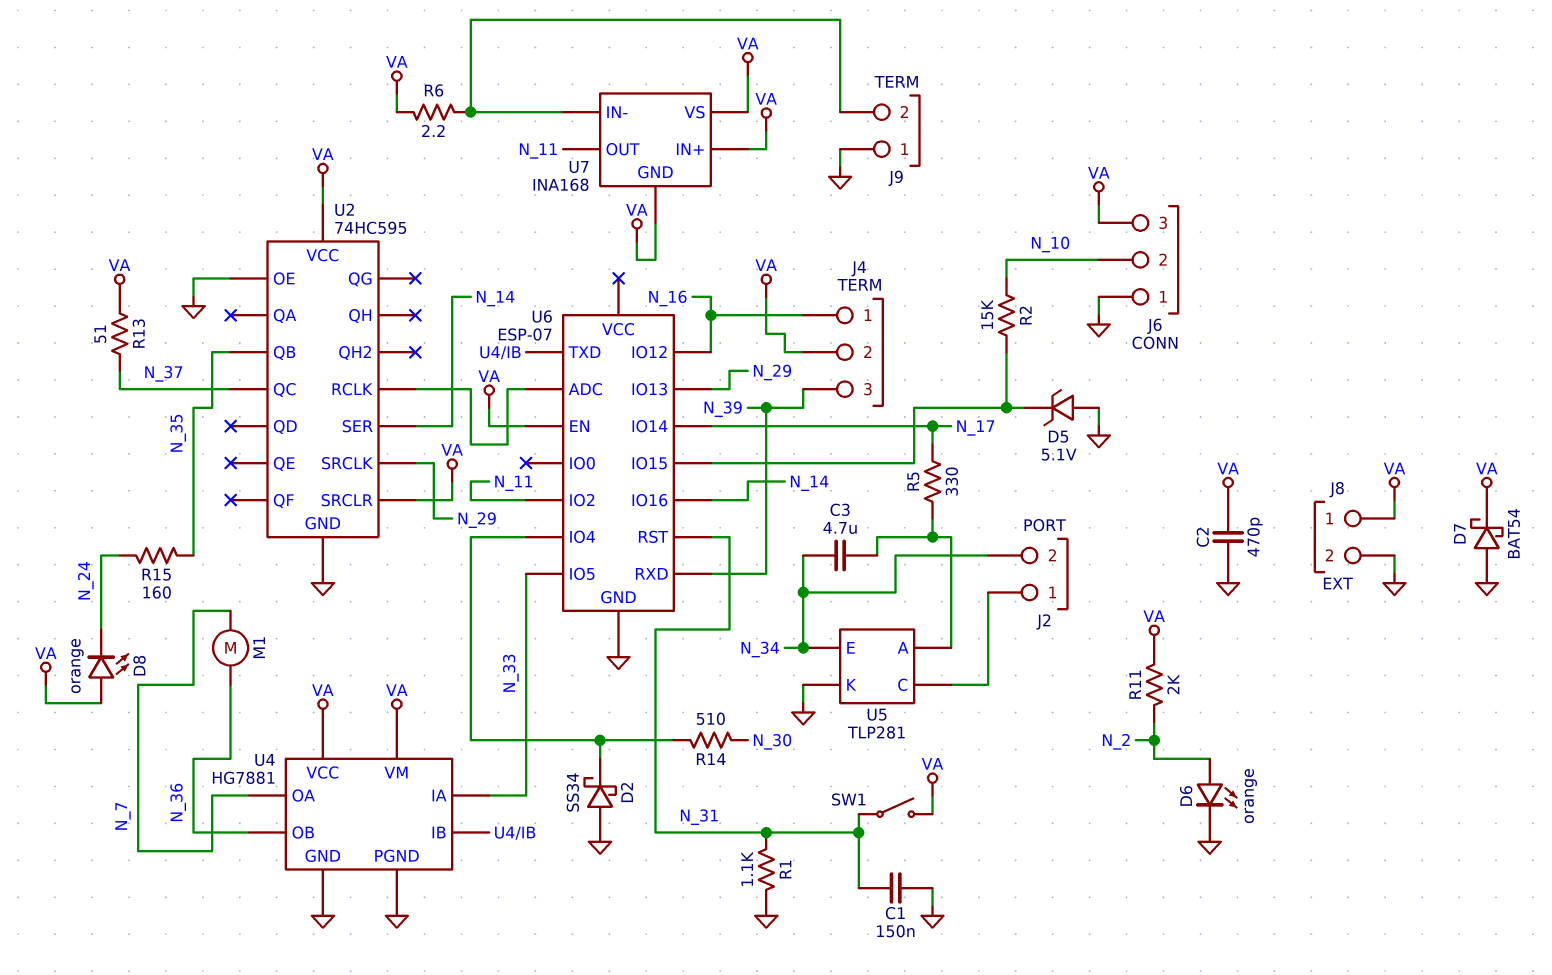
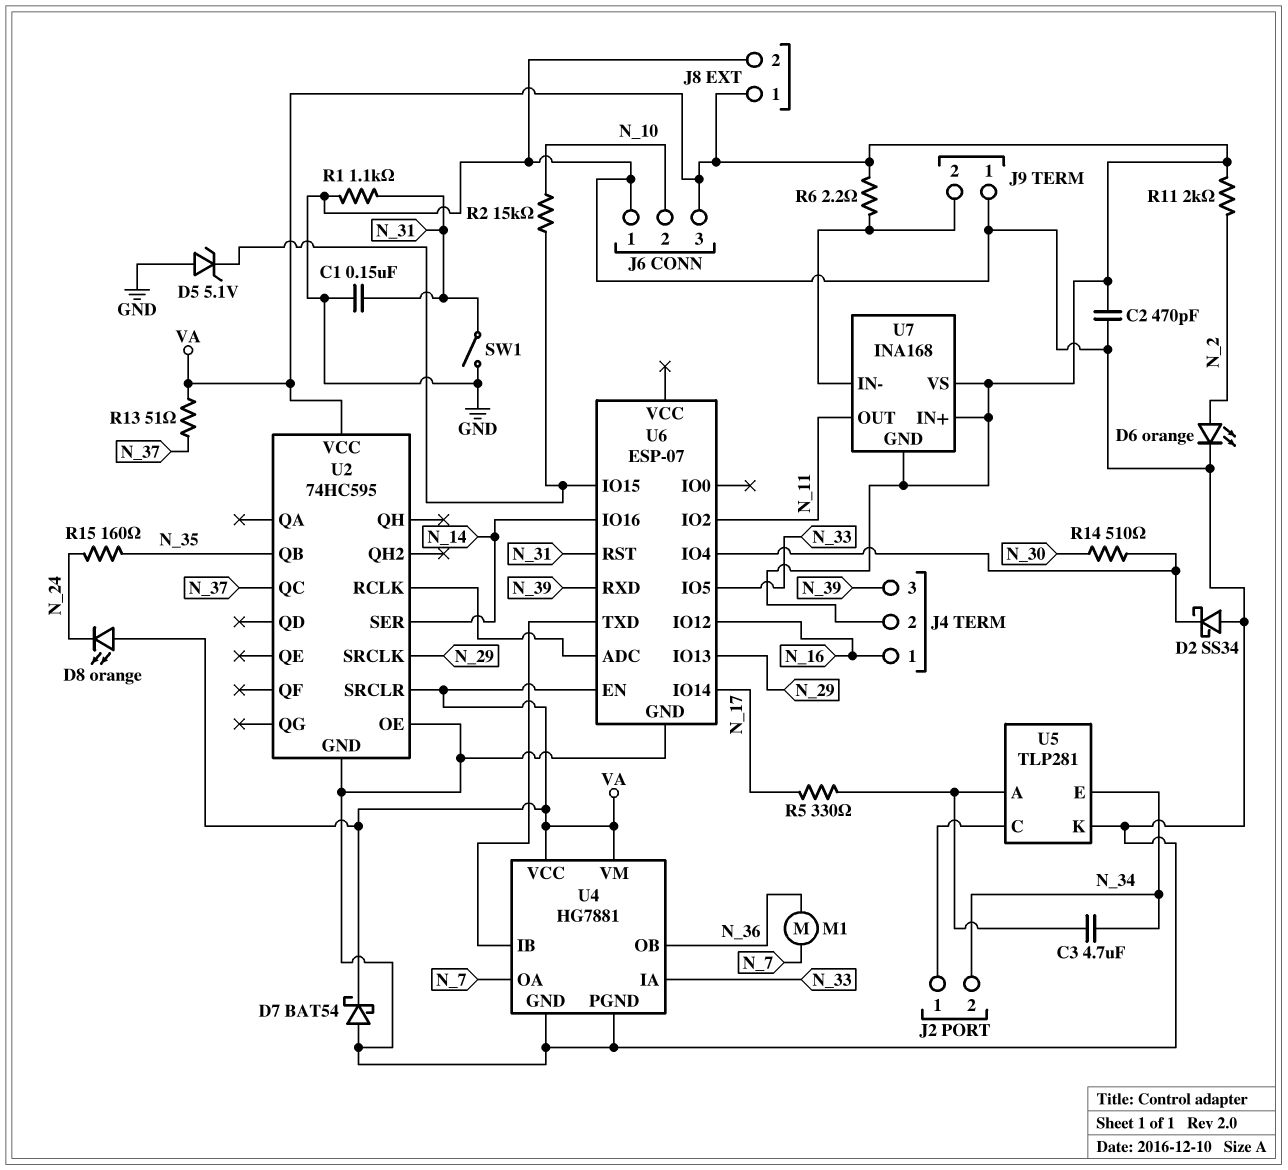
SW1: switch (N_31, VA) -> switch (GND, N_31)

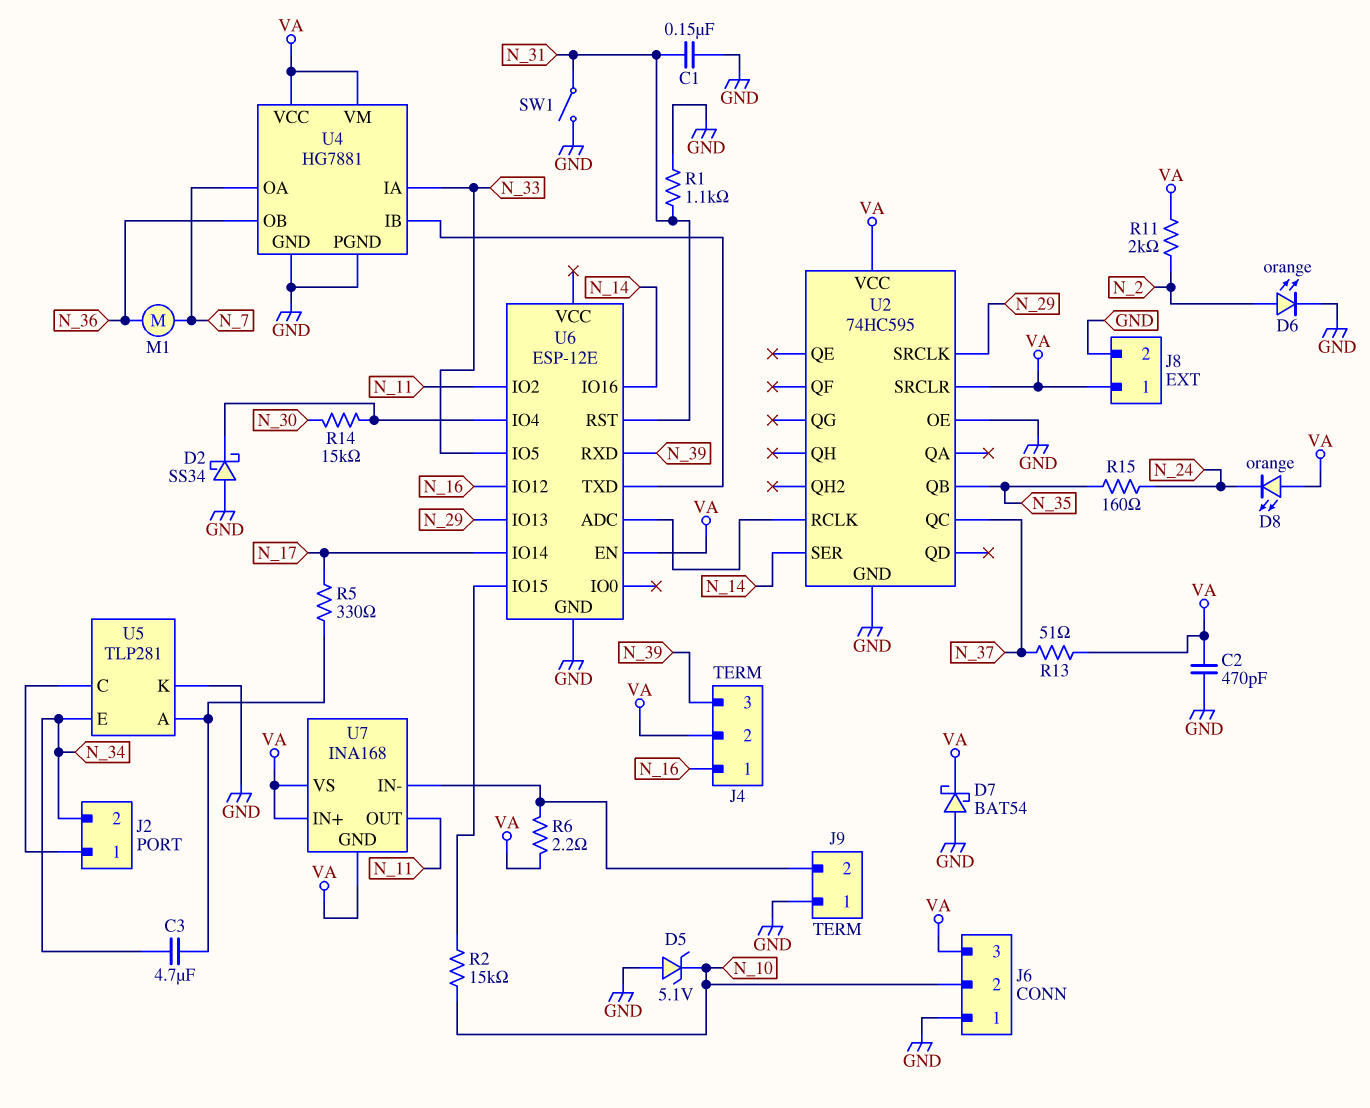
D5: zener 5.1V (A GND, K U6/IO15) -> zener 5.1V (A GND, K N_10)
R14: 510 (N_30, U6/IO4) -> 15k (N_30, U6/IO4)
U6: ESP-07 -> ESP-12E

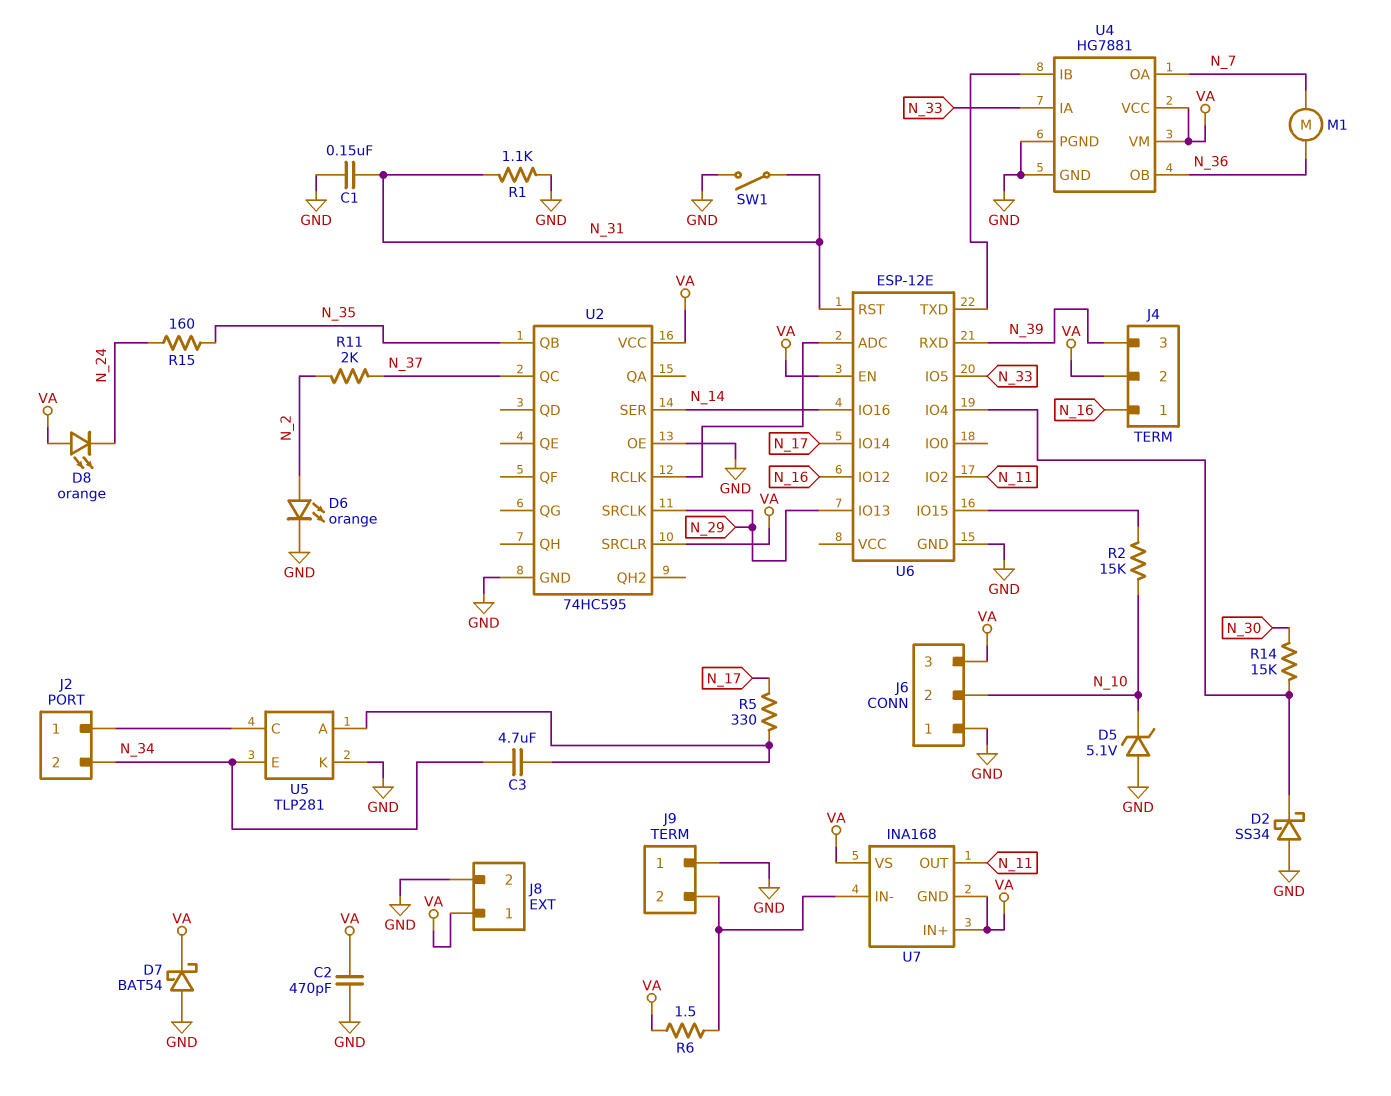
R6: 2.2 (J9/2, VA) -> 1.5 (J9/2, VA)
R11: 2k (N_2, VA) -> 2k (N_2, N_37)
R13: 51 (N_37, VA) -> none

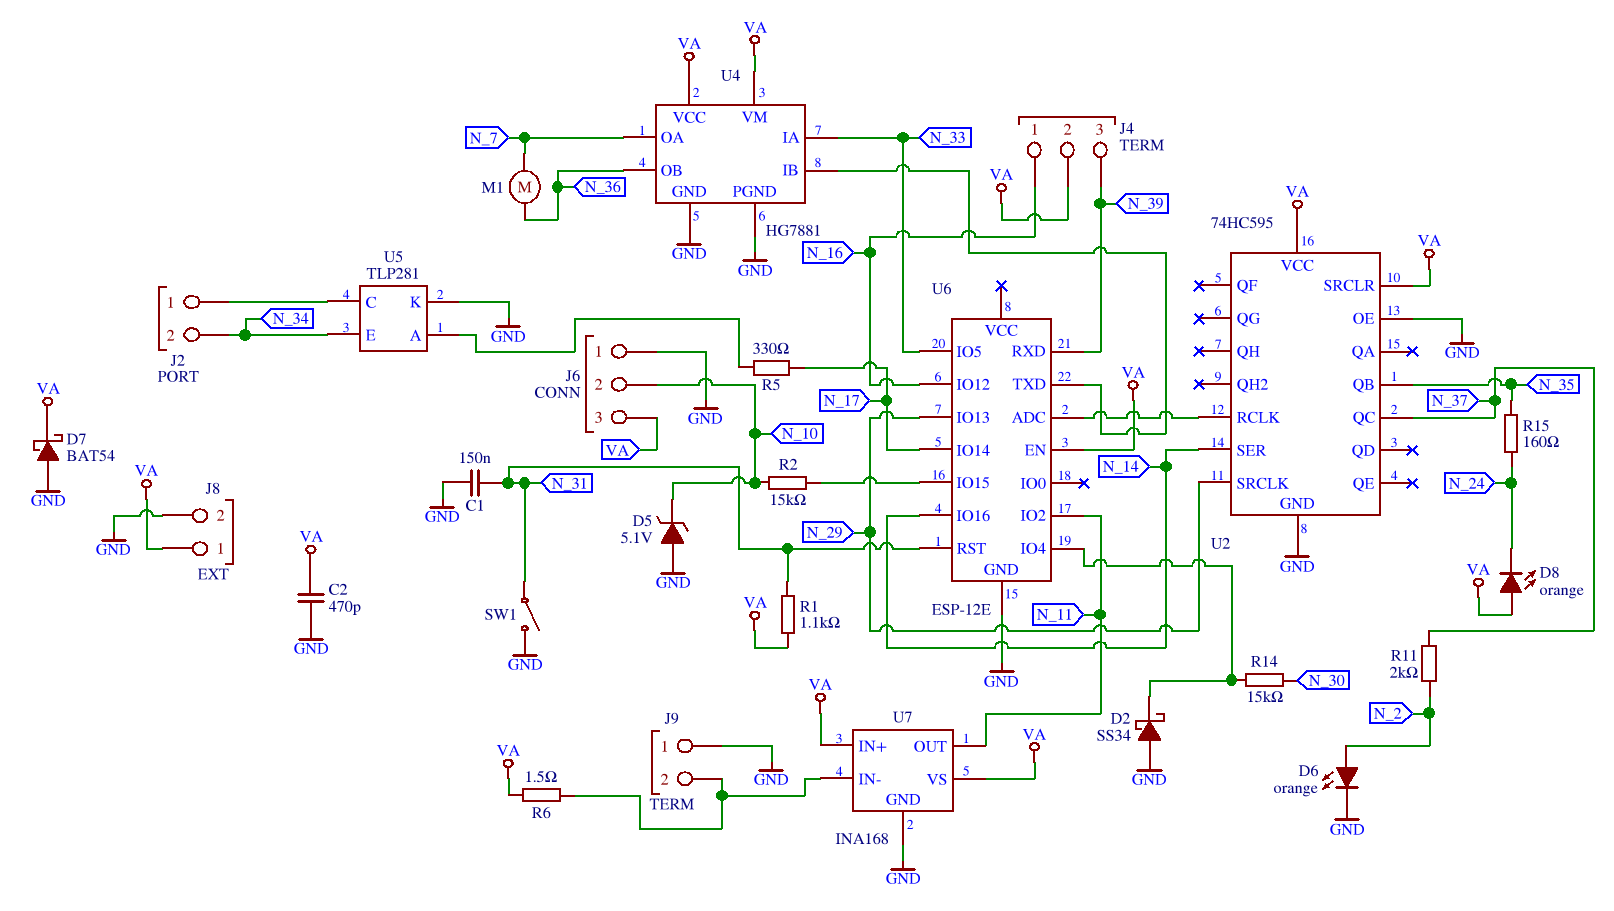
C3: 4.7uF (N_34, U5/A) -> none
R1: 1.1k (GND, N_31) -> 1.1k (N_31, VA)
U7 pin GND: VA -> GND

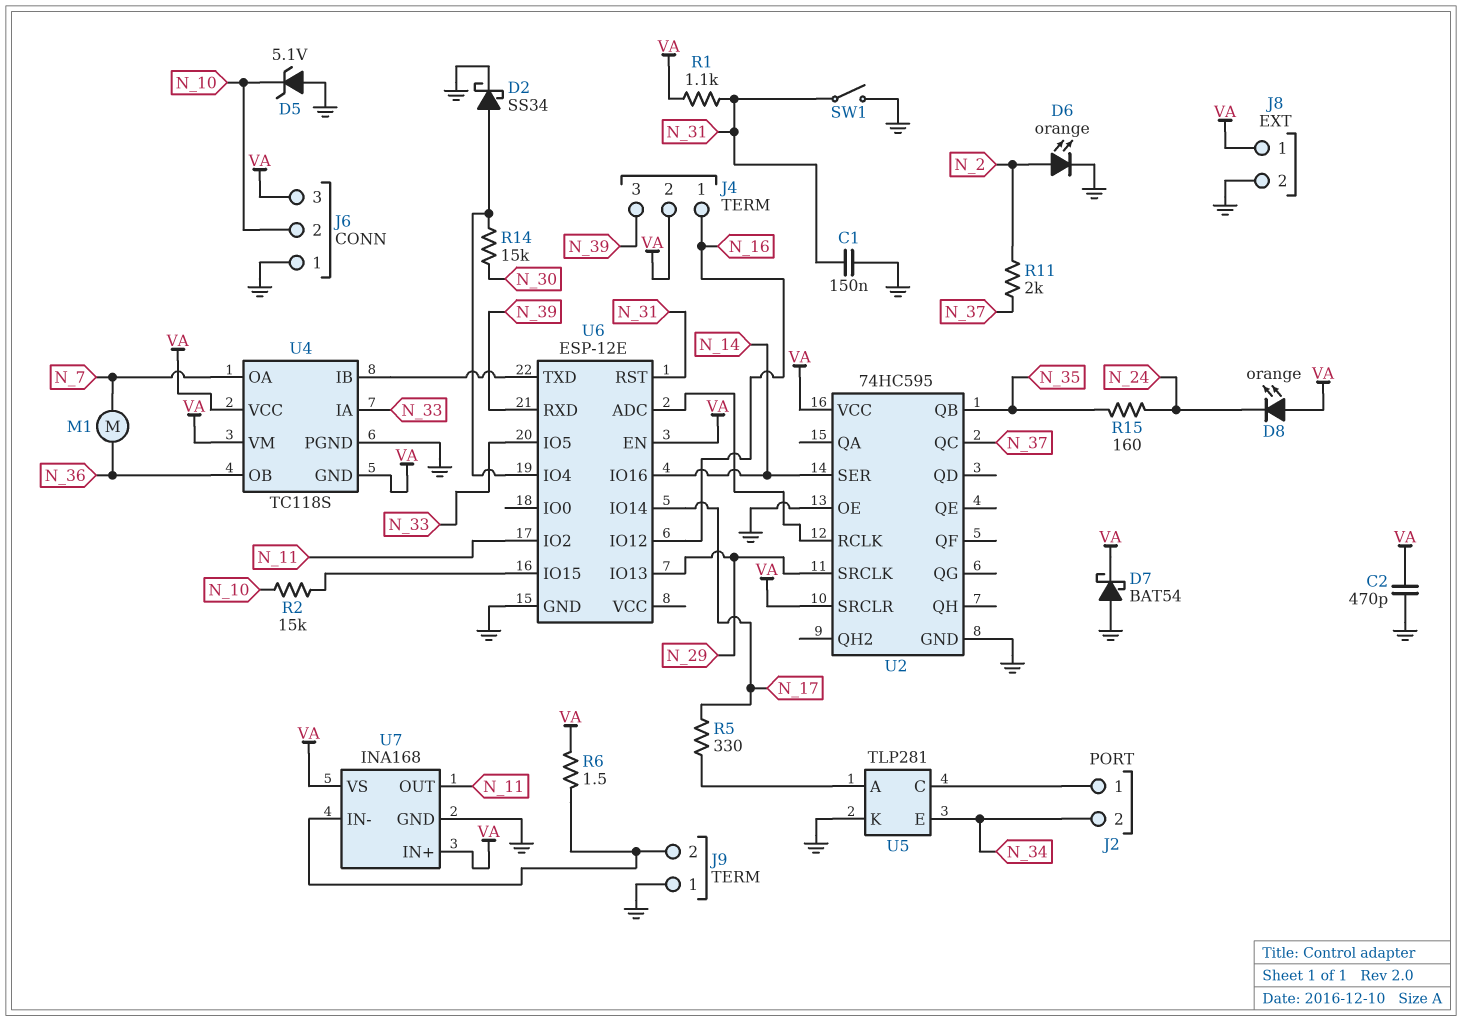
D2: schottky SS34 (A GND, K U6/IO4) -> schottky SS34 (A U6/IO4, K GND)
U4: HG7881 -> TC118S
U4 pin GND: GND -> VA

